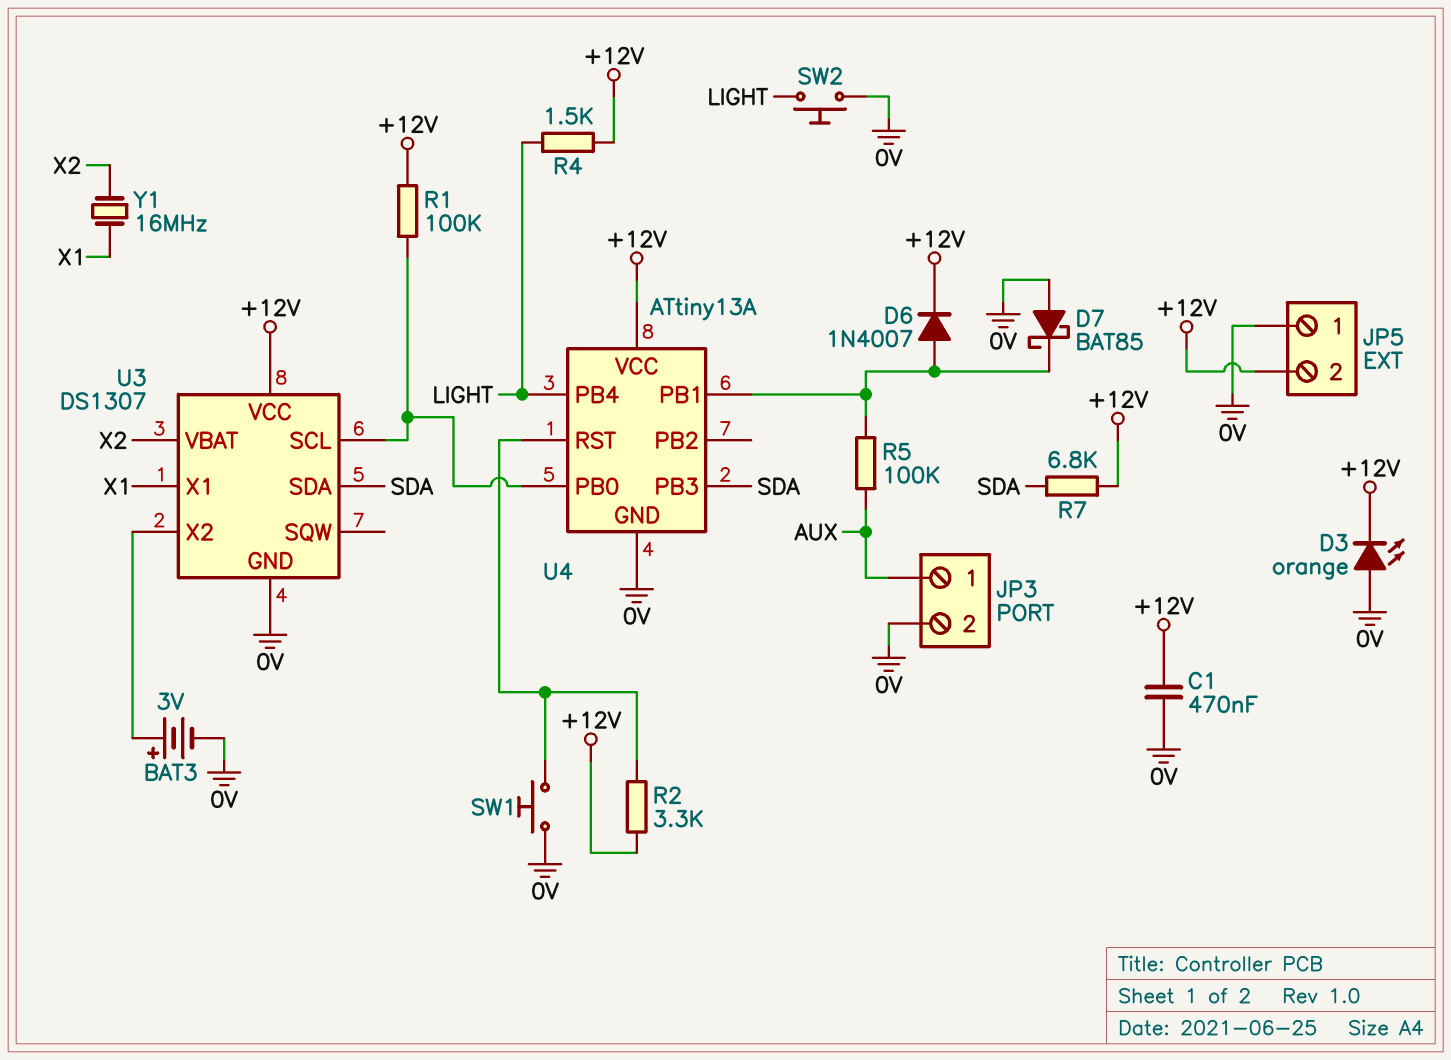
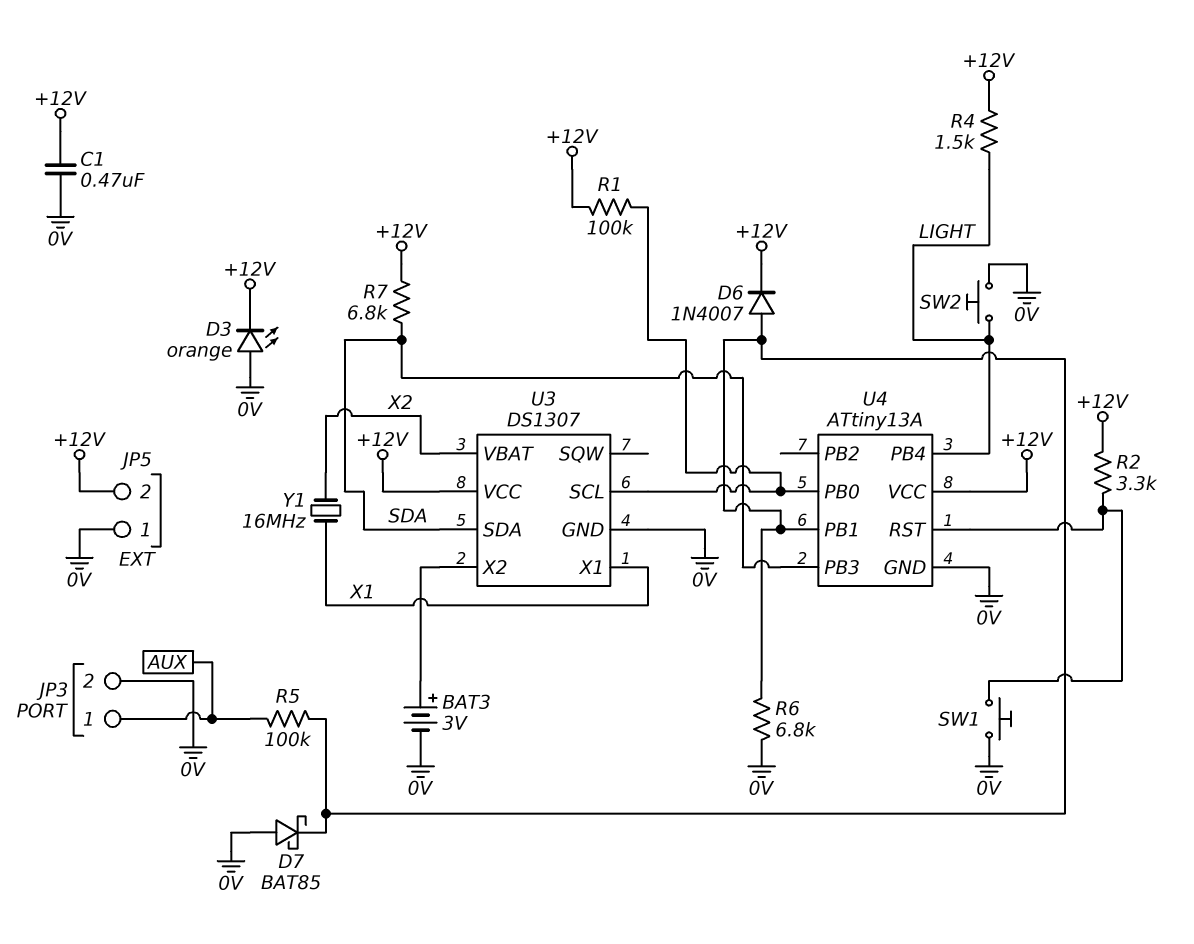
R6: none -> 6.8k (0V, U4/PB1)

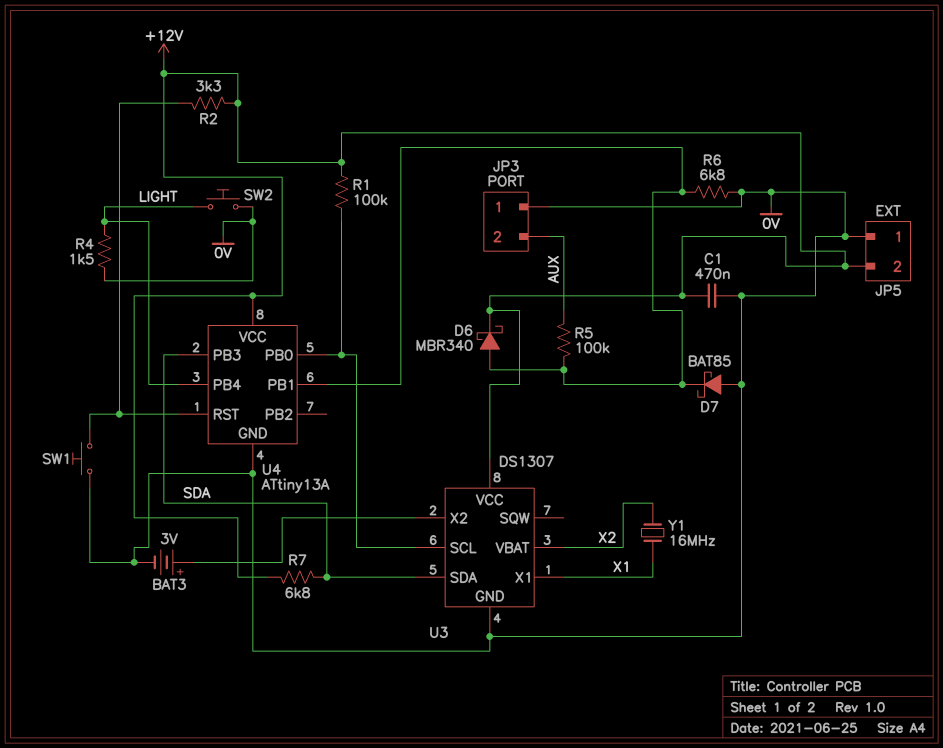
D3: LED orange (A 0V, K +12V) -> none
D6: diode 1N4007 (A U4/PB1, K +12V) -> schottky MBR340 (A U4/PB1, K +12V)
JP3 pin 1: AUX -> 0V
JP3 pin 2: 0V -> AUX
R4: 1.5k (+12V, LIGHT) -> 1.5k (0V, LIGHT)

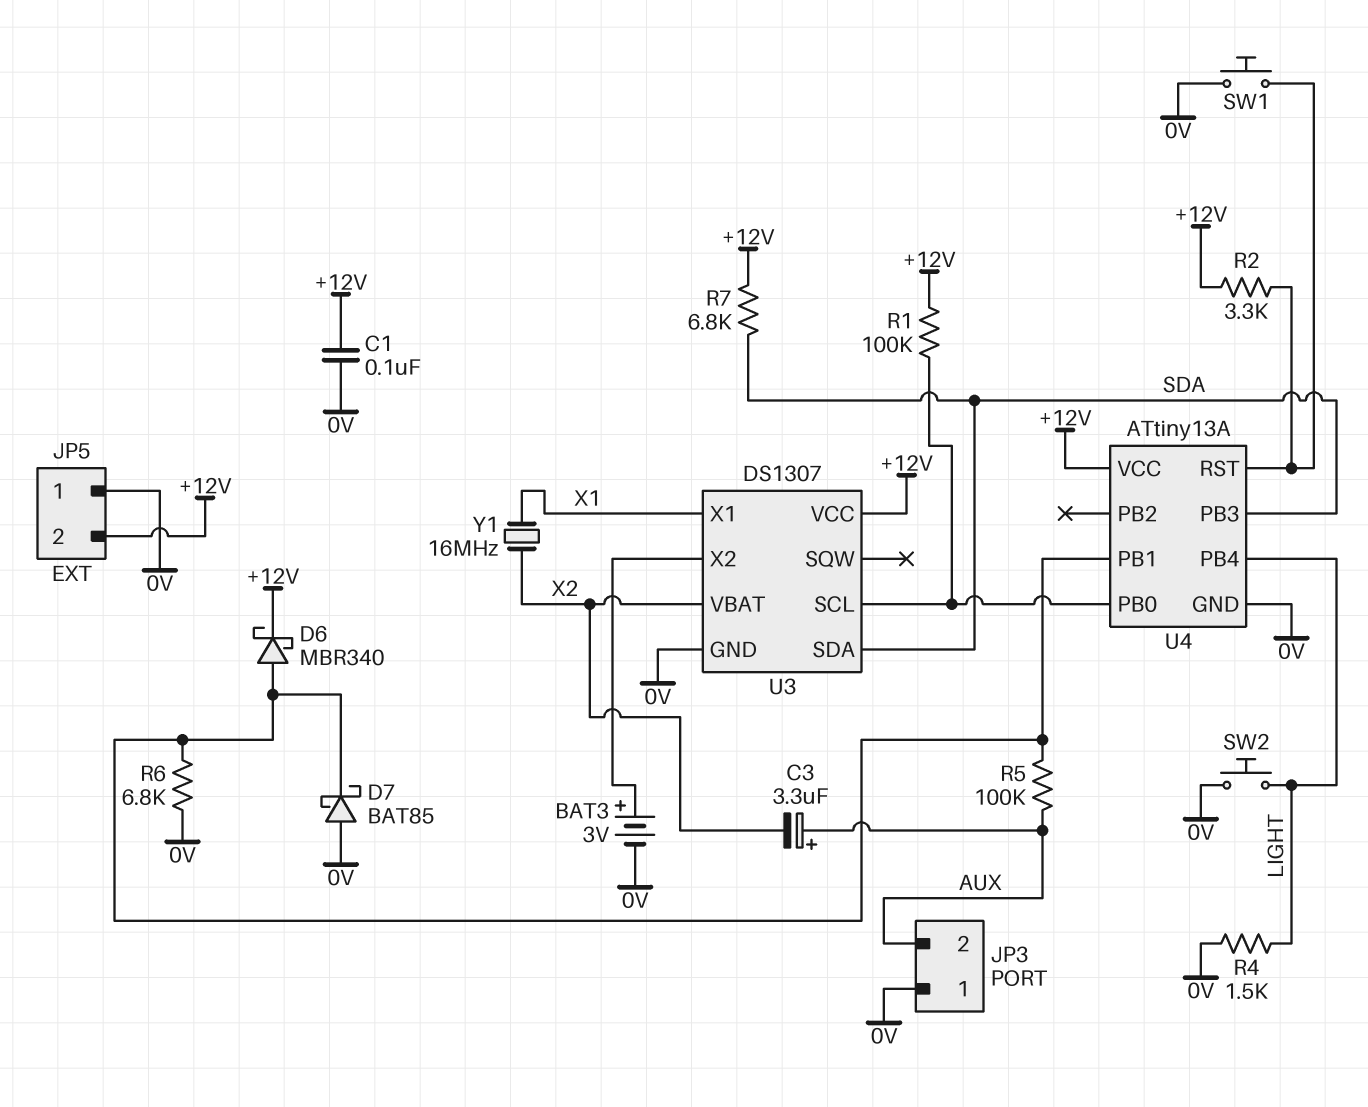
C1: 470nF (+12V, 0V) -> 100nF (+12V, 0V)
C3: none -> 3.3uF (plus AUX, minus X2)

